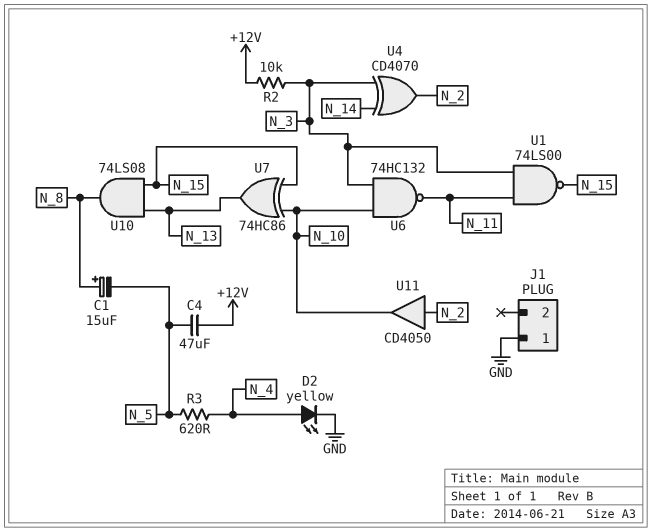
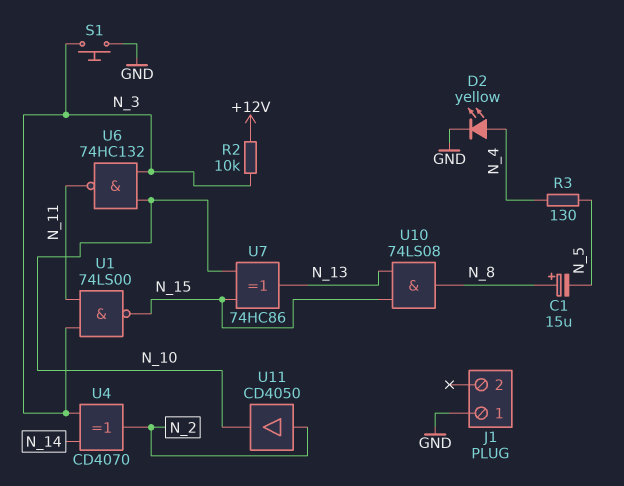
C4: 47uF (+12V, N_5) -> none
R3: 620 (N_4, N_5) -> 130 (N_4, N_5)
S1: none -> button (GND, N_3)

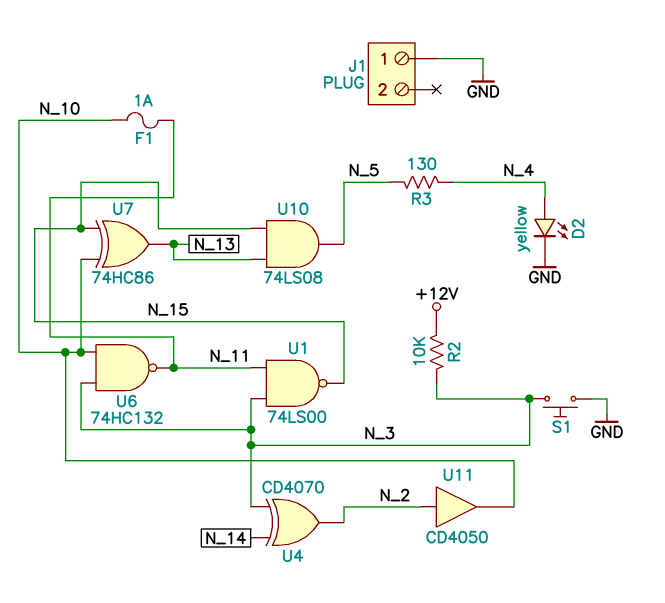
C1: 15uF (plus N_8, minus N_5) -> none
F1: none -> 1A (N_10, N_11)
U10: AND 74LS08 (in N_13, in N_15, out N_8) -> AND 74LS08 (in N_13, in N_15, out N_5)

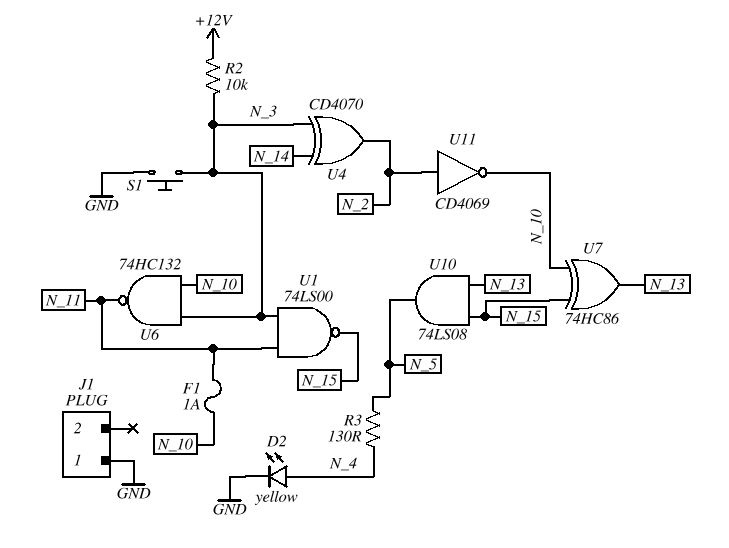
U11: buffer CD4050 (in N_2, out N_10) -> NOT CD4069 (in N_2, out N_10)

